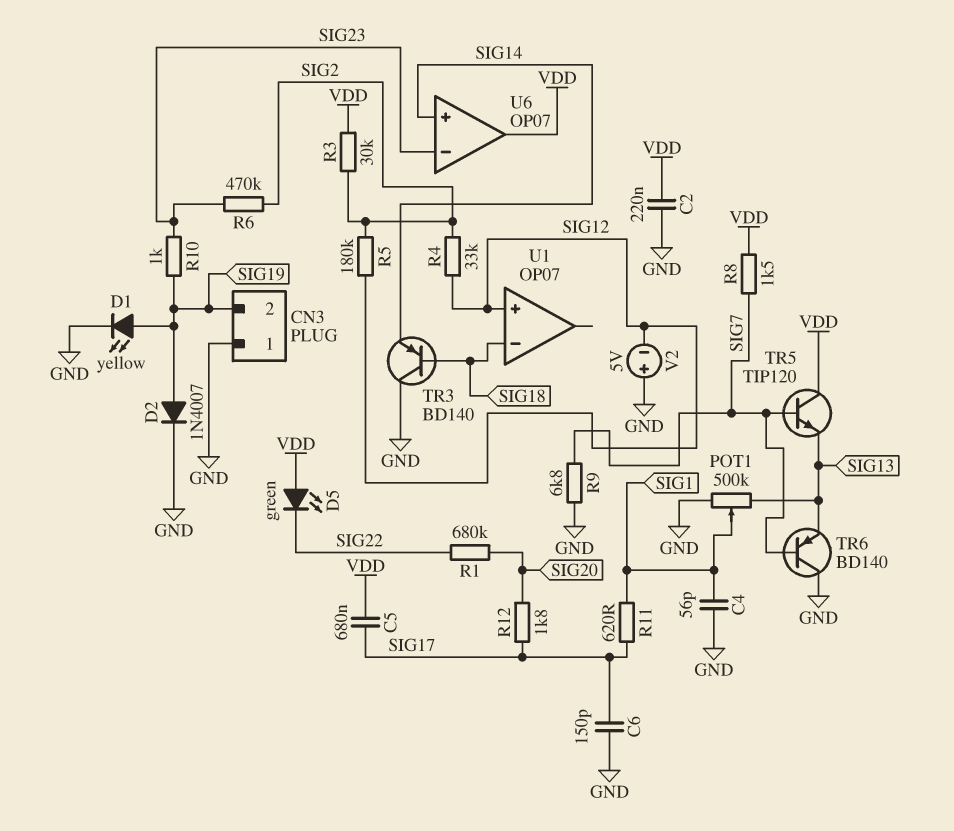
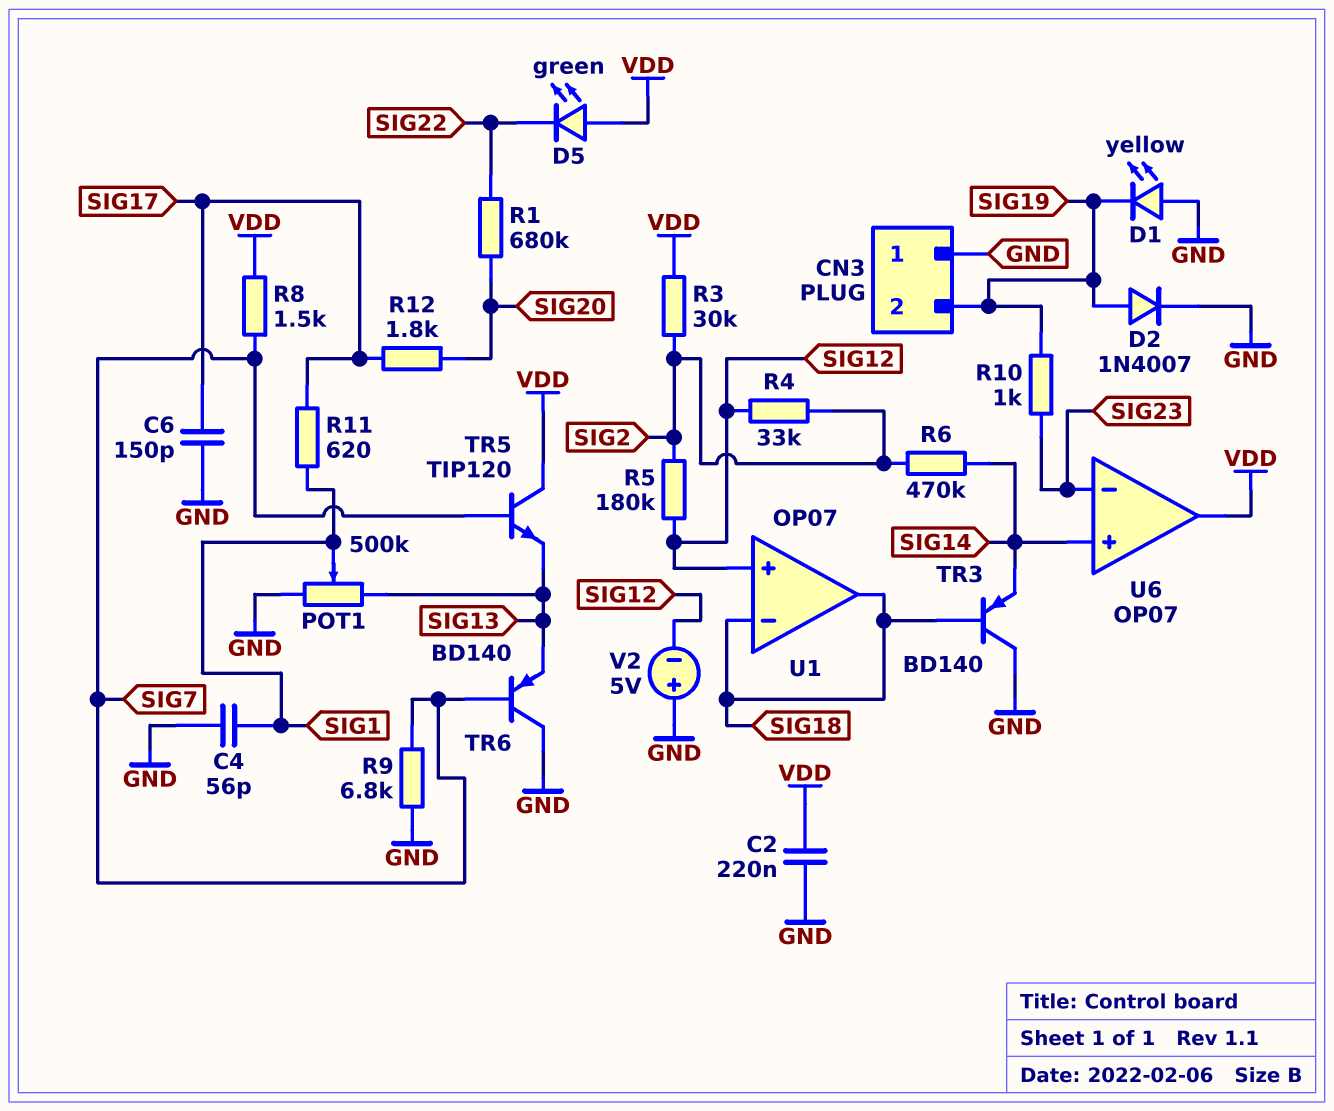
C5: 680nF (SIG17, VDD) -> none
D1: LED yellow (A SIG19, K GND) -> LED yellow (A GND, K SIG19)
R6: 470k (SIG2, SIG23) -> 470k (SIG2, SIG14)
U1 pin out: none -> SIG18

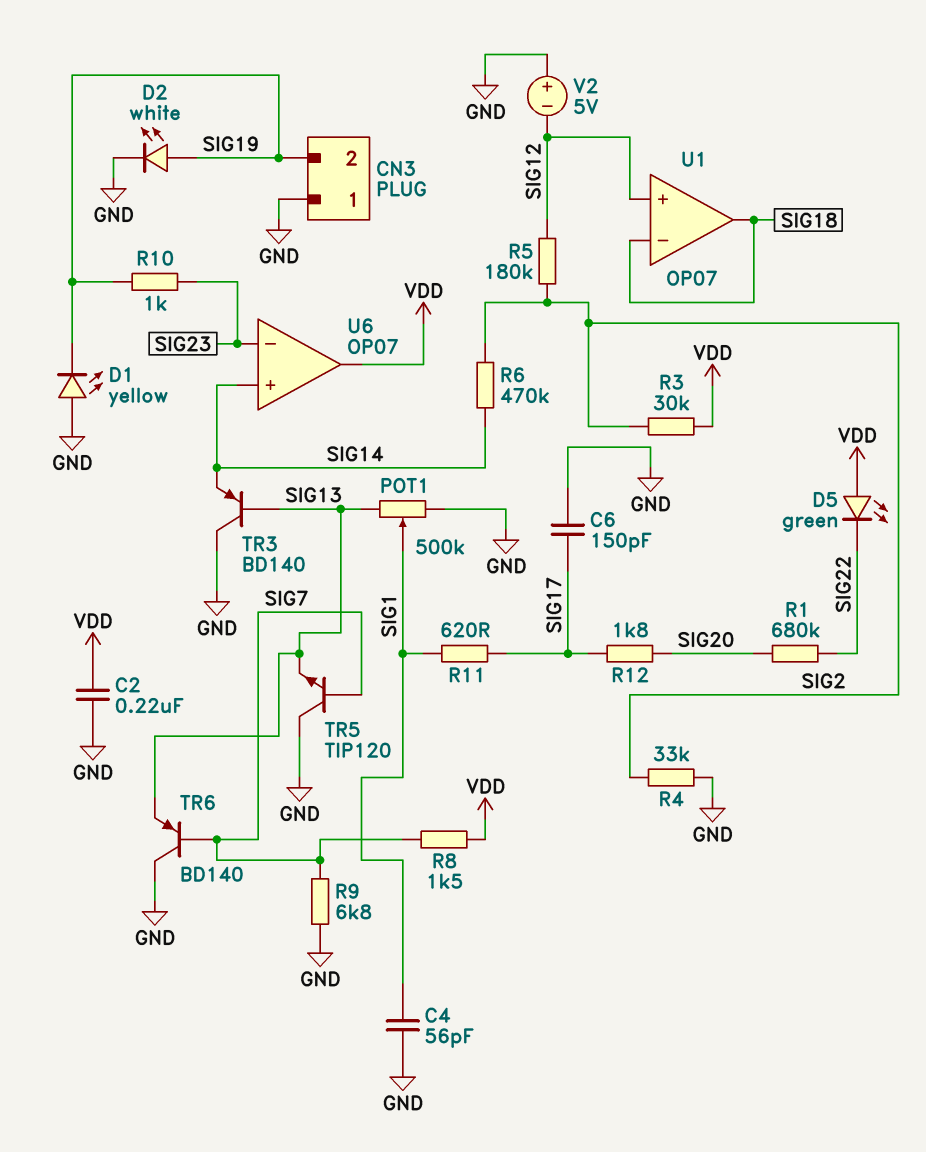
D2: diode 1N4007 (A SIG19, K GND) -> LED white (A SIG19, K GND)
R4: 33k (SIG2, SIG12) -> 33k (GND, SIG2)
TR3: PNP BD140 (B SIG18, C GND, E SIG14) -> PNP BD140 (B SIG13, C GND, E SIG14)
TR5: NPN TIP120 (B SIG7, C VDD, E SIG13) -> NPN TIP120 (B SIG7, C GND, E SIG13)

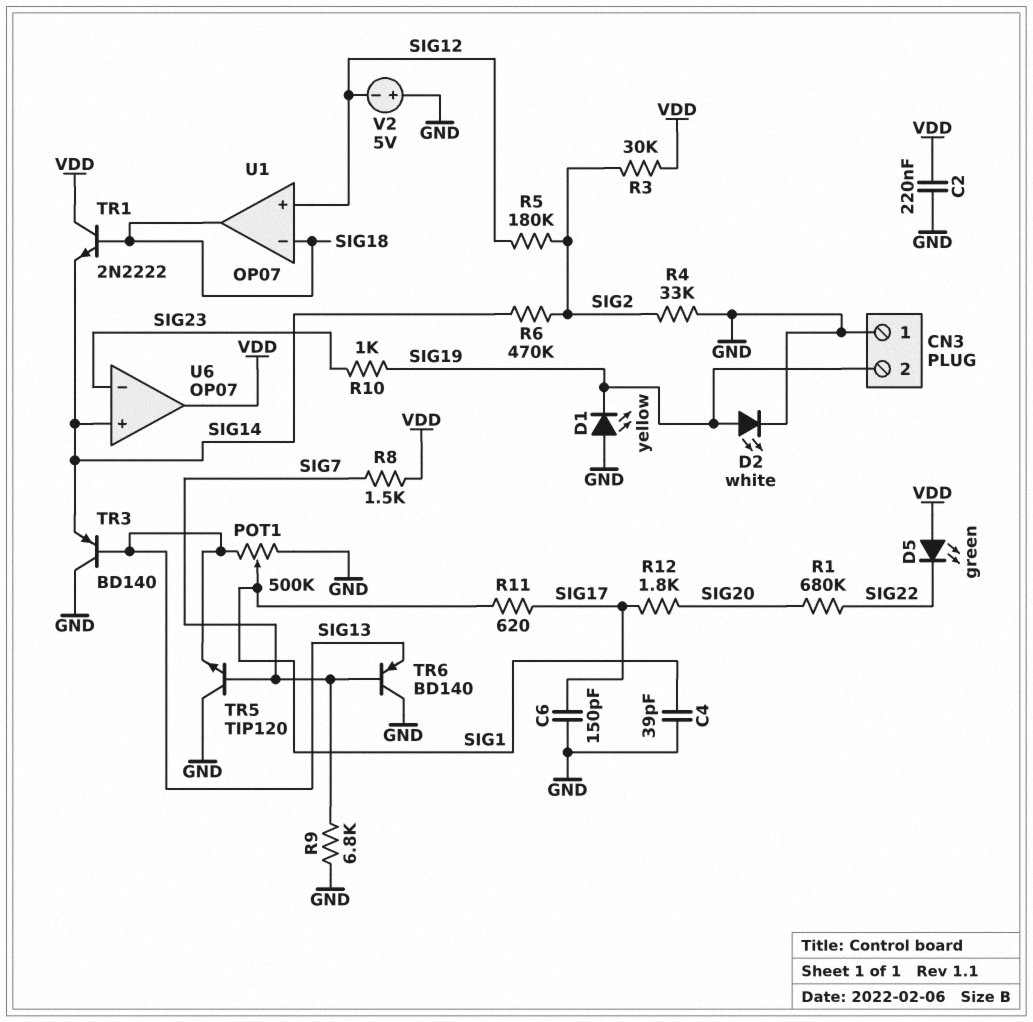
C4: 56pF (GND, SIG1) -> 39pF (GND, SIG1)
TR1: none -> NPN 2N2222 (B SIG18, C VDD, E SIG14)

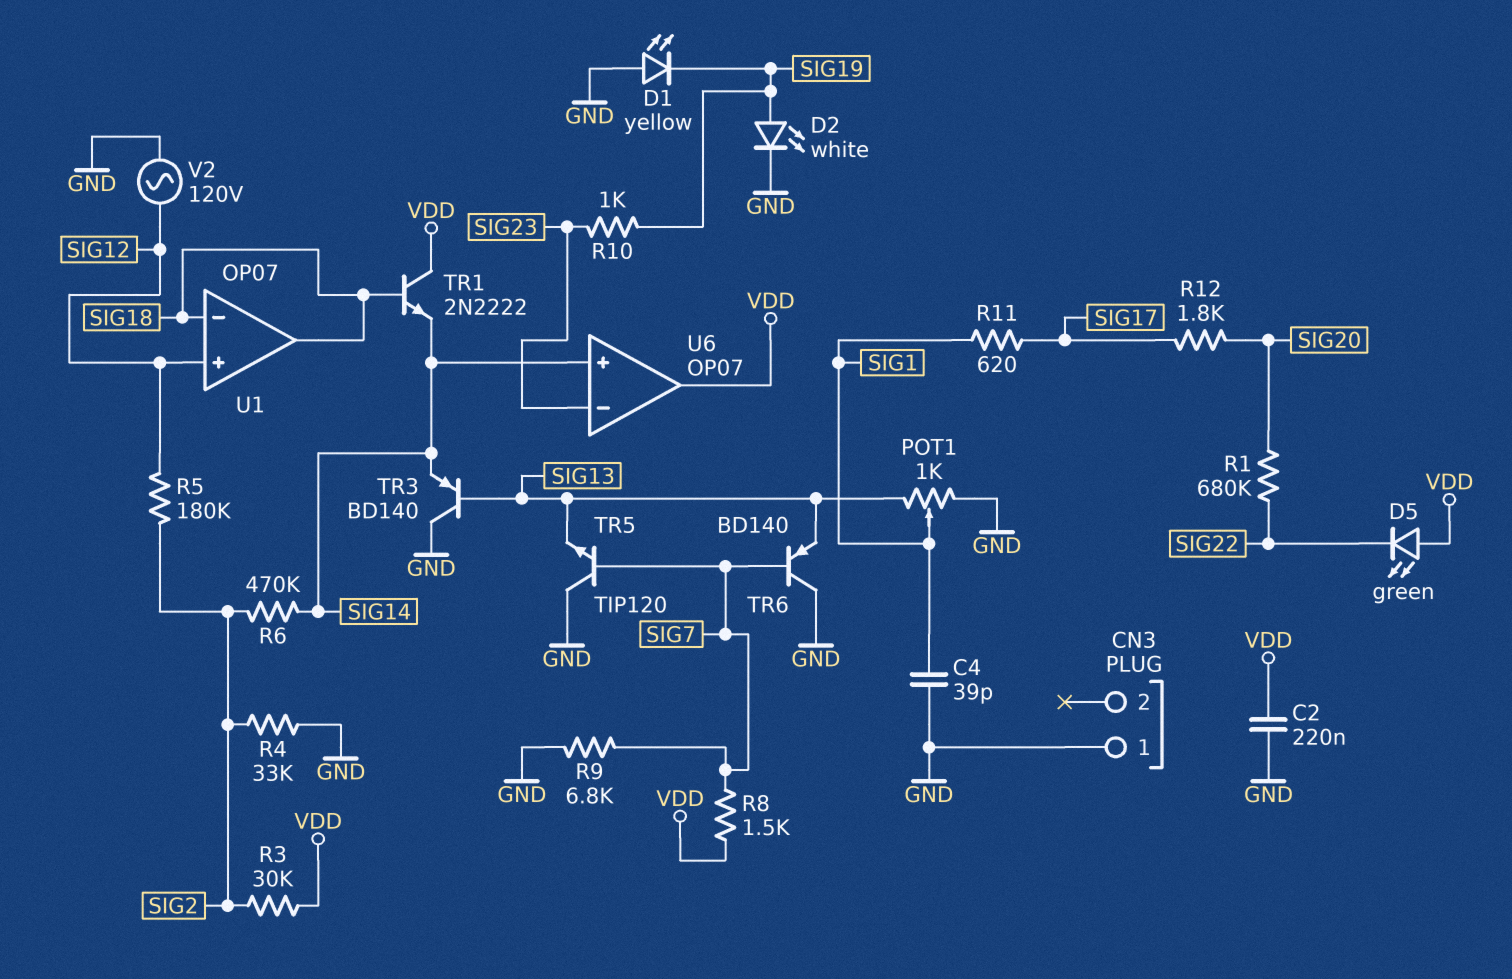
C6: 150pF (GND, SIG17) -> none
CN3 pin 2: SIG19 -> none
POT1: 500k (GND, SIG13, wiper SIG1) -> 1k (GND, SIG13, wiper SIG1)
V2: 5V (plus GND, minus SIG12) -> AC 120V (GND, SIG12)

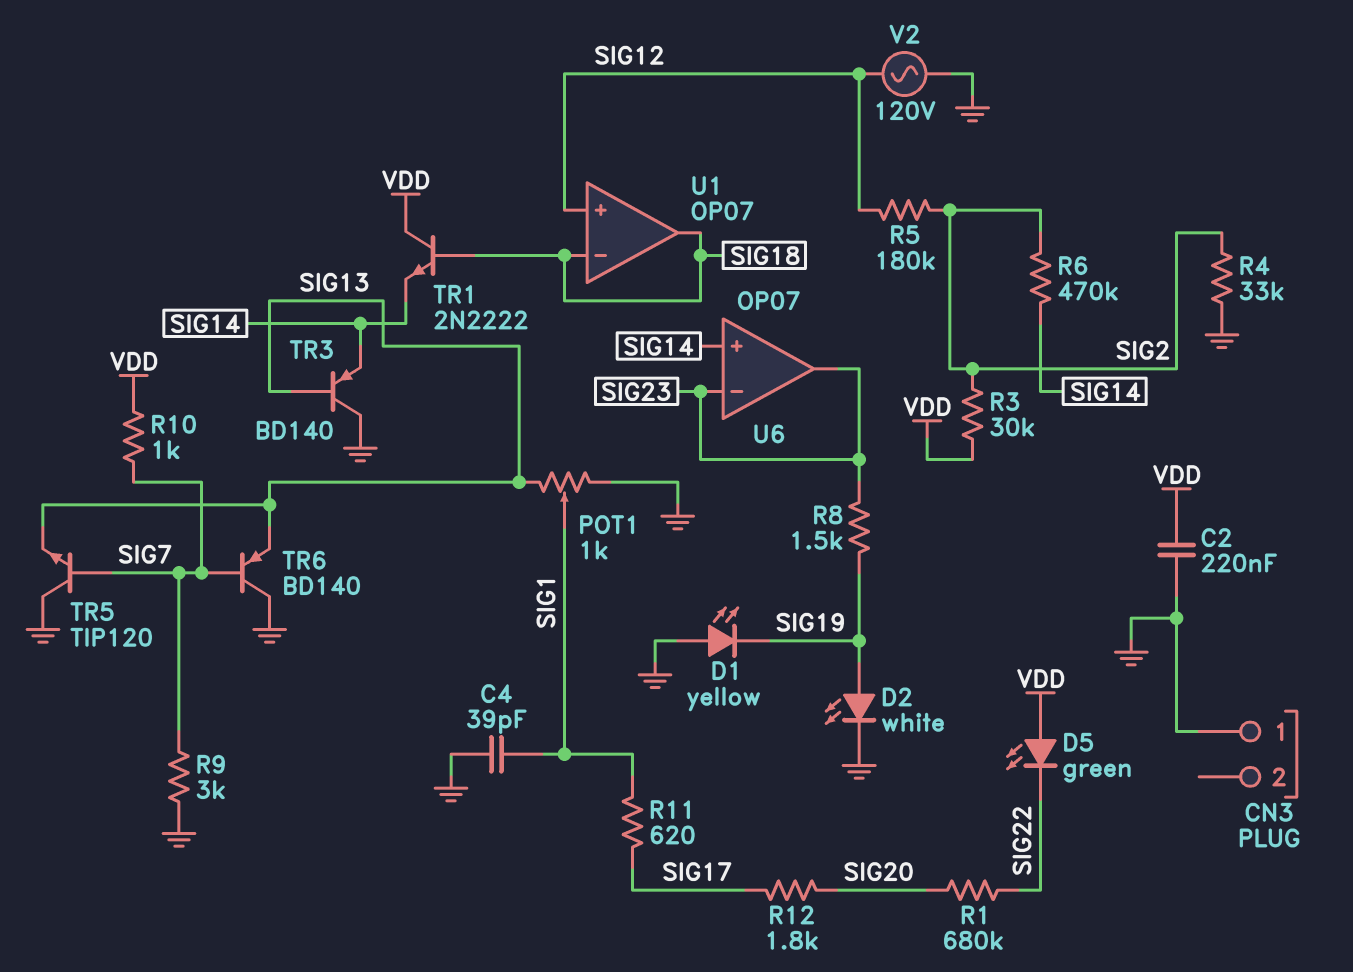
R8: 1.5k (SIG7, VDD) -> 1.5k (SIG19, SIG23)
R9: 6.8k (GND, SIG7) -> 3k (GND, SIG7)
R10: 1k (SIG19, SIG23) -> 1k (SIG7, VDD)
U6 pin out: VDD -> SIG23

